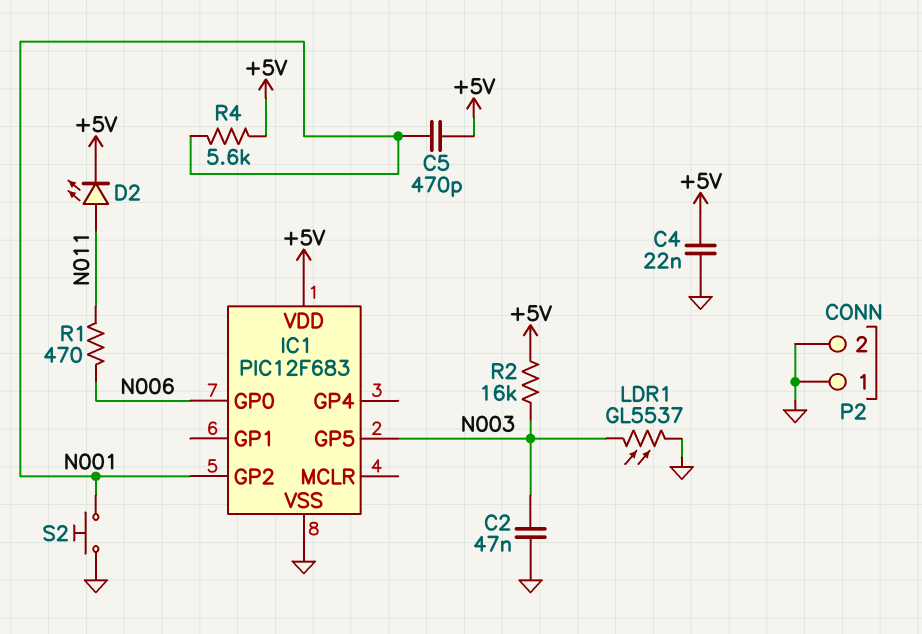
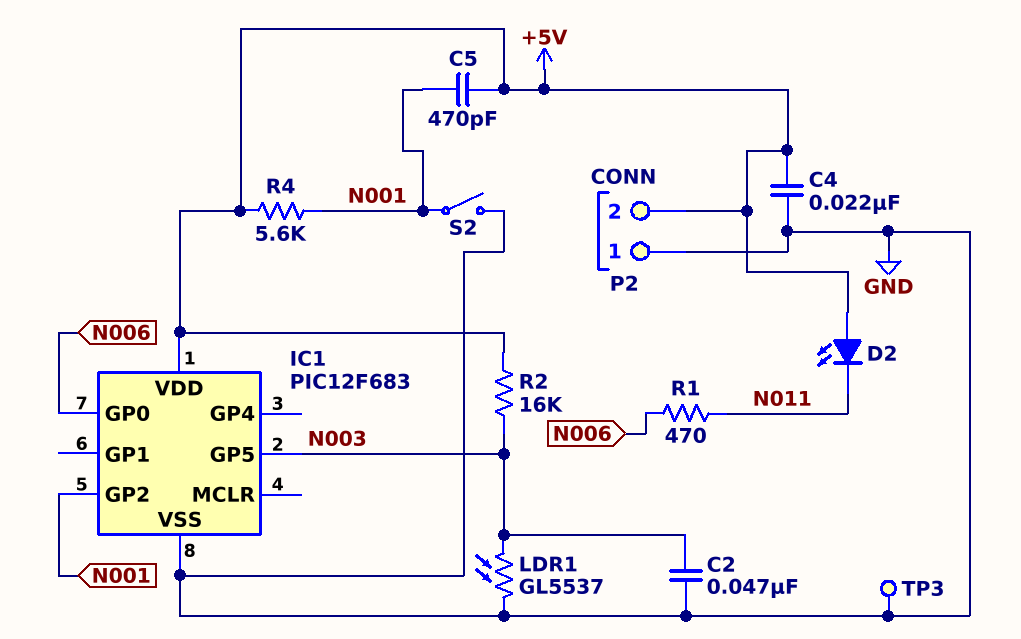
D2: LED (A N011, K +5V) -> LED (A +5V, K N011)
P2 pin 2: GND -> +5V
S2: button (GND, N001) -> switch (GND, N001)
TP3: none -> test point (GND)

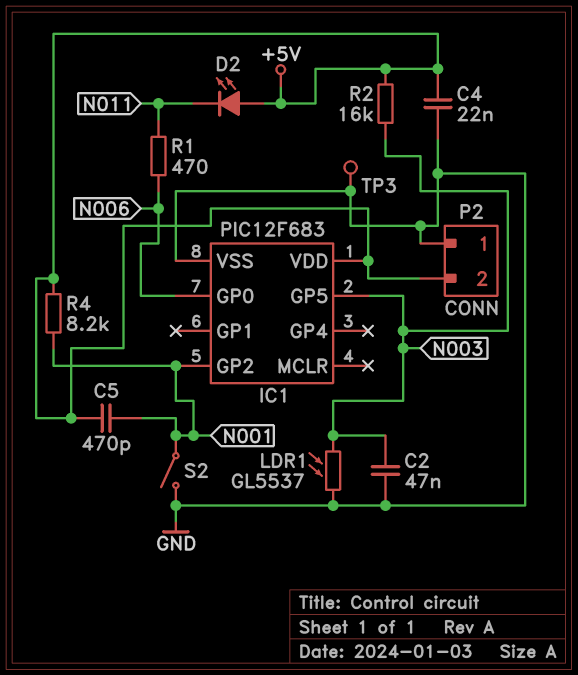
R4: 5.6k (+5V, N001) -> 8.2k (+5V, N001)

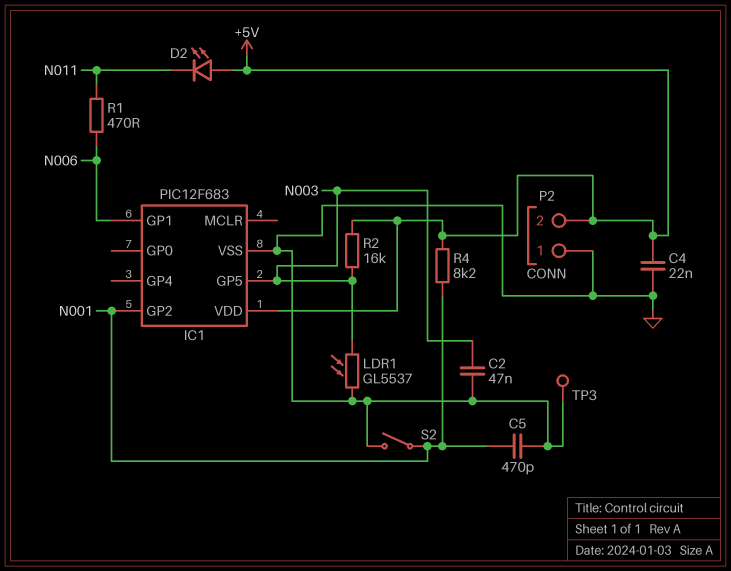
C5: 470pF (+5V, N001) -> 470pF (GND, N001)
IC1 pin GP0: N006 -> none
IC1 pin GP1: none -> N006

